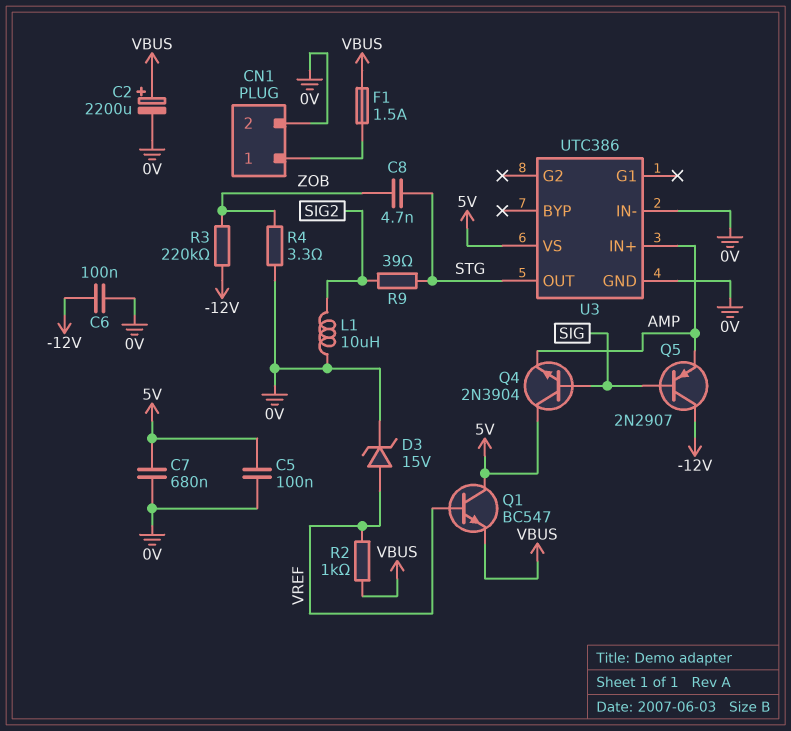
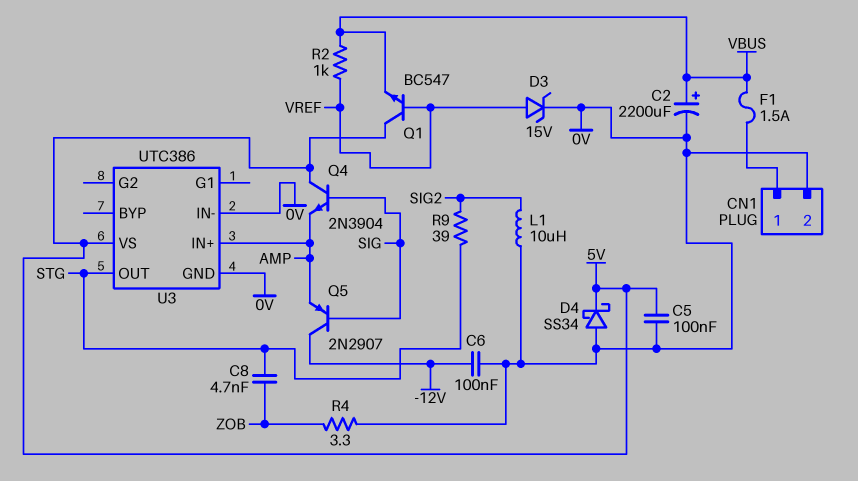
C7: 680nF (0V, 5V) -> none
D4: none -> schottky SS34 (A 0V, K 5V)
R3: 220k (-12V, ZOB) -> none

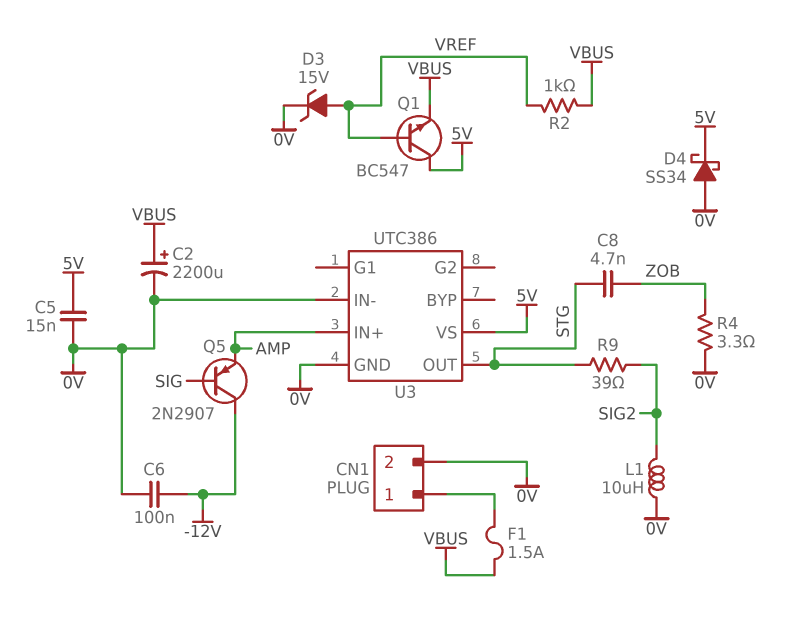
C5: 100nF (0V, 5V) -> 15nF (0V, 5V)
Q4: NPN 2N3904 (B SIG, C 5V, E AMP) -> none

